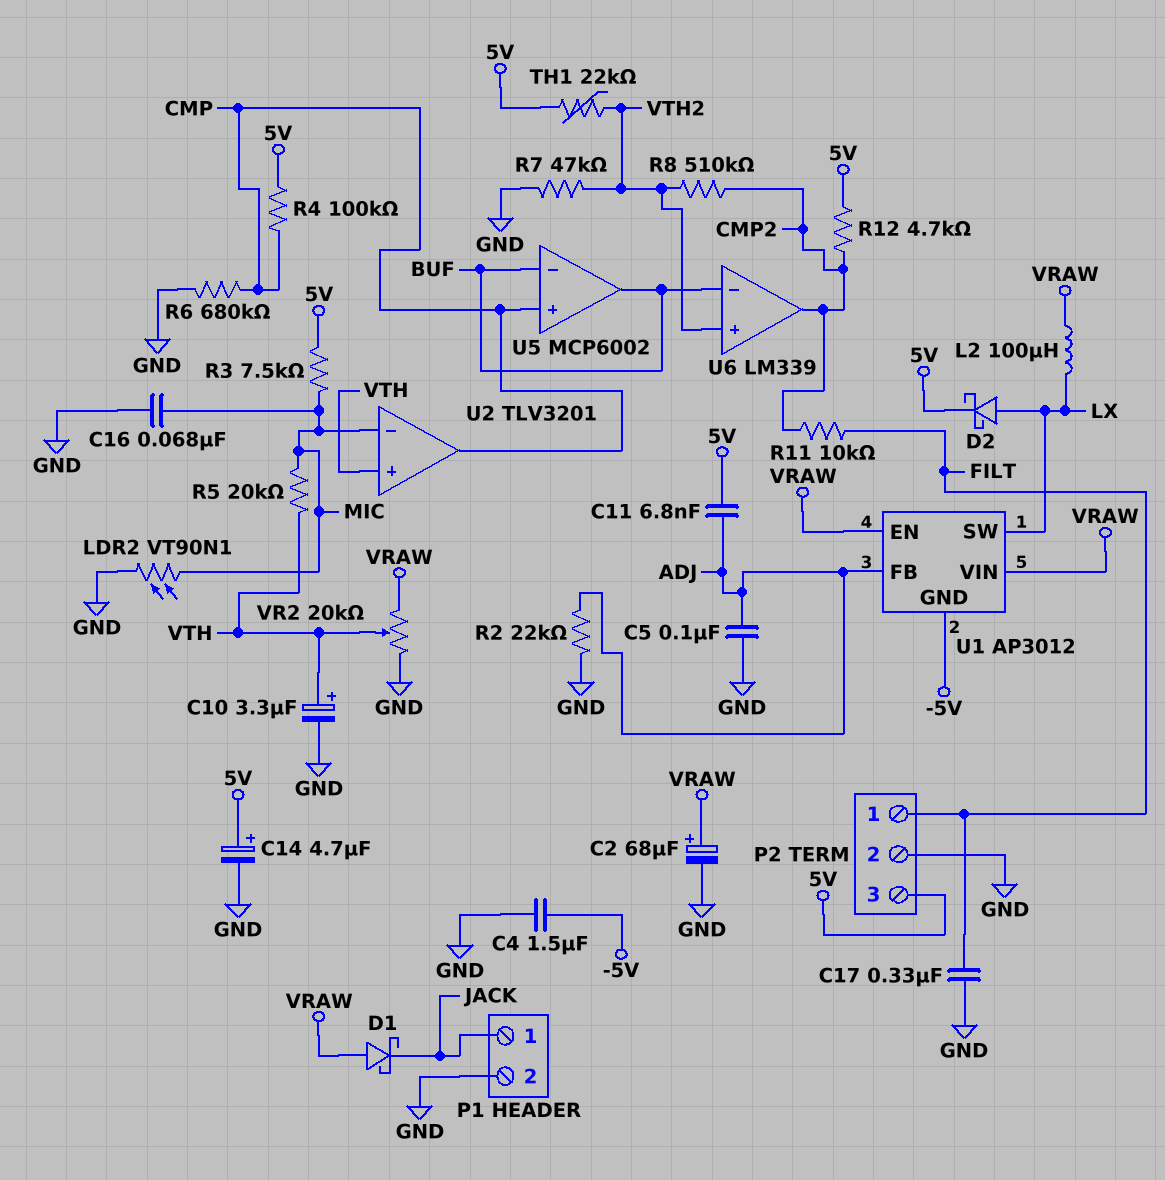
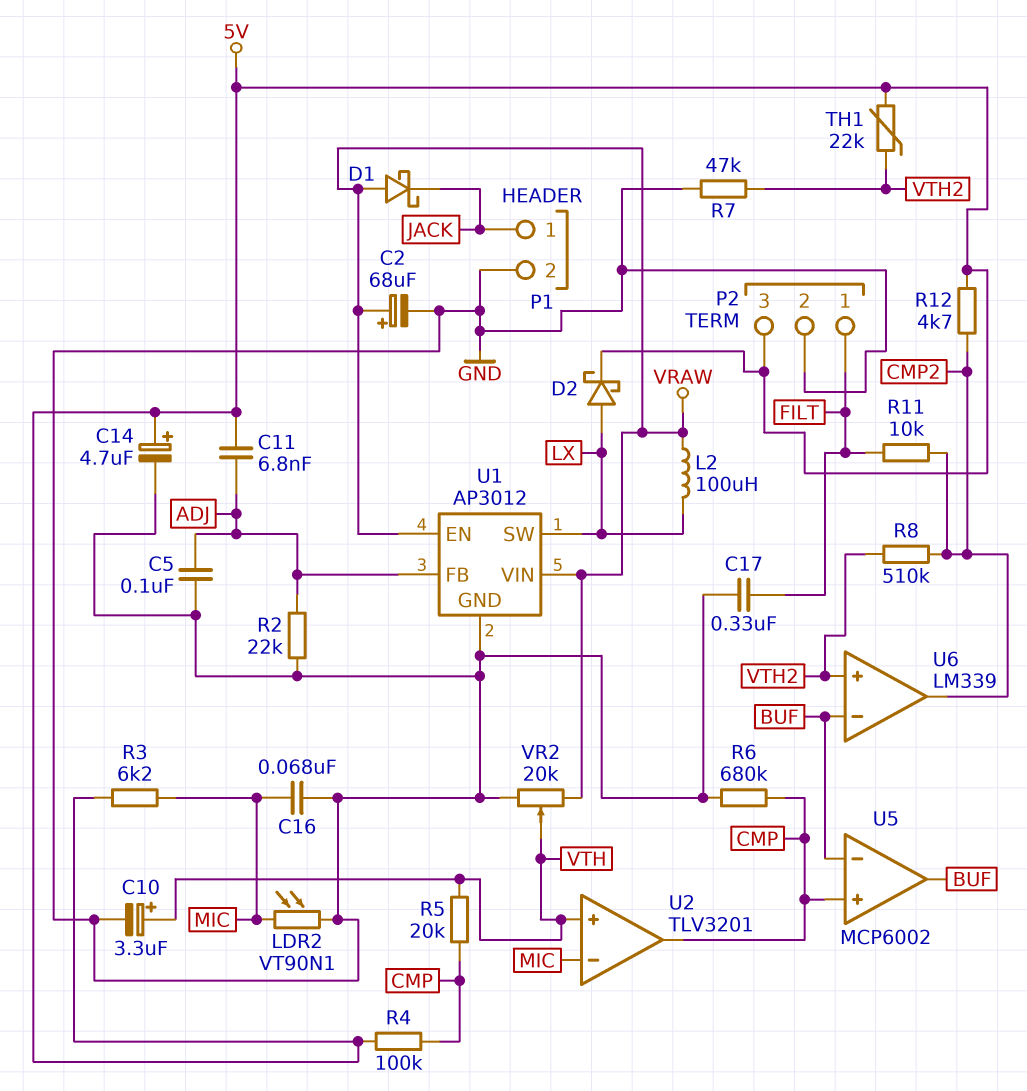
C4: 1.5uF (-5V, GND) -> none
R3: 7.5k (5V, MIC) -> 6.2k (5V, MIC)
R5: 20k (MIC, VTH) -> 20k (CMP, VTH)
U1 pin GND: -5V -> GND

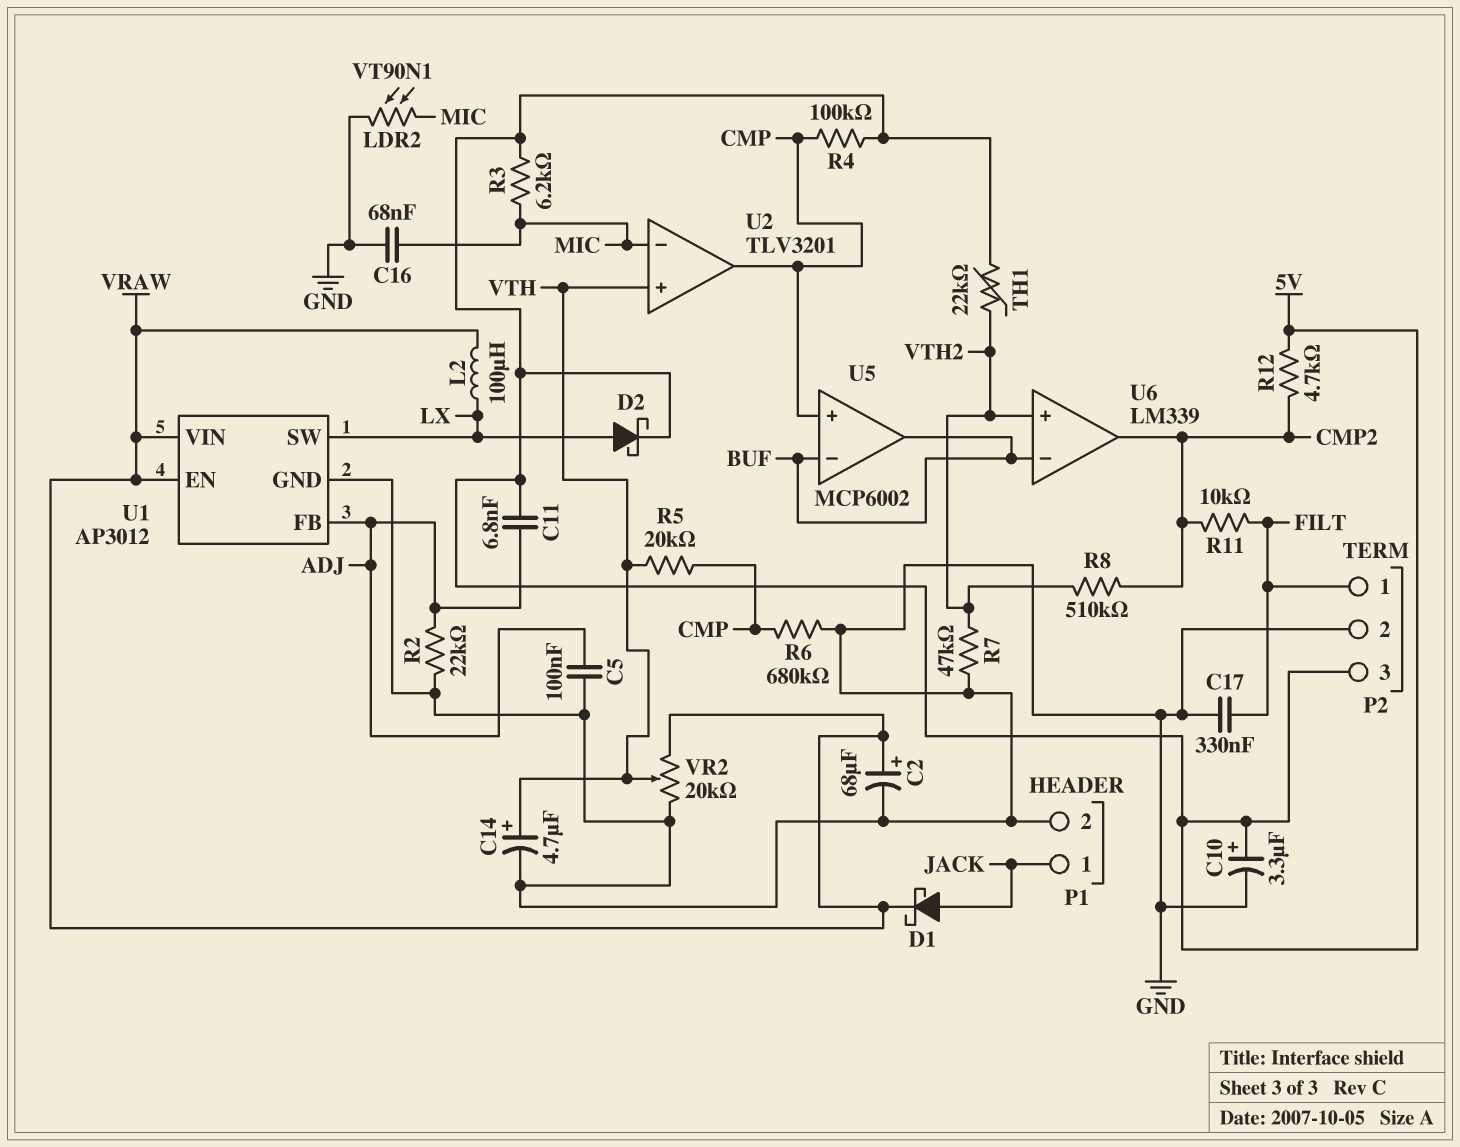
C10: 3.3uF (plus VTH, minus GND) -> 3.3uF (plus 5V, minus GND)
C14: 4.7uF (plus 5V, minus GND) -> 4.7uF (plus VTH, minus GND)
D1: schottky (A VRAW, K JACK) -> schottky (A JACK, K VRAW)

